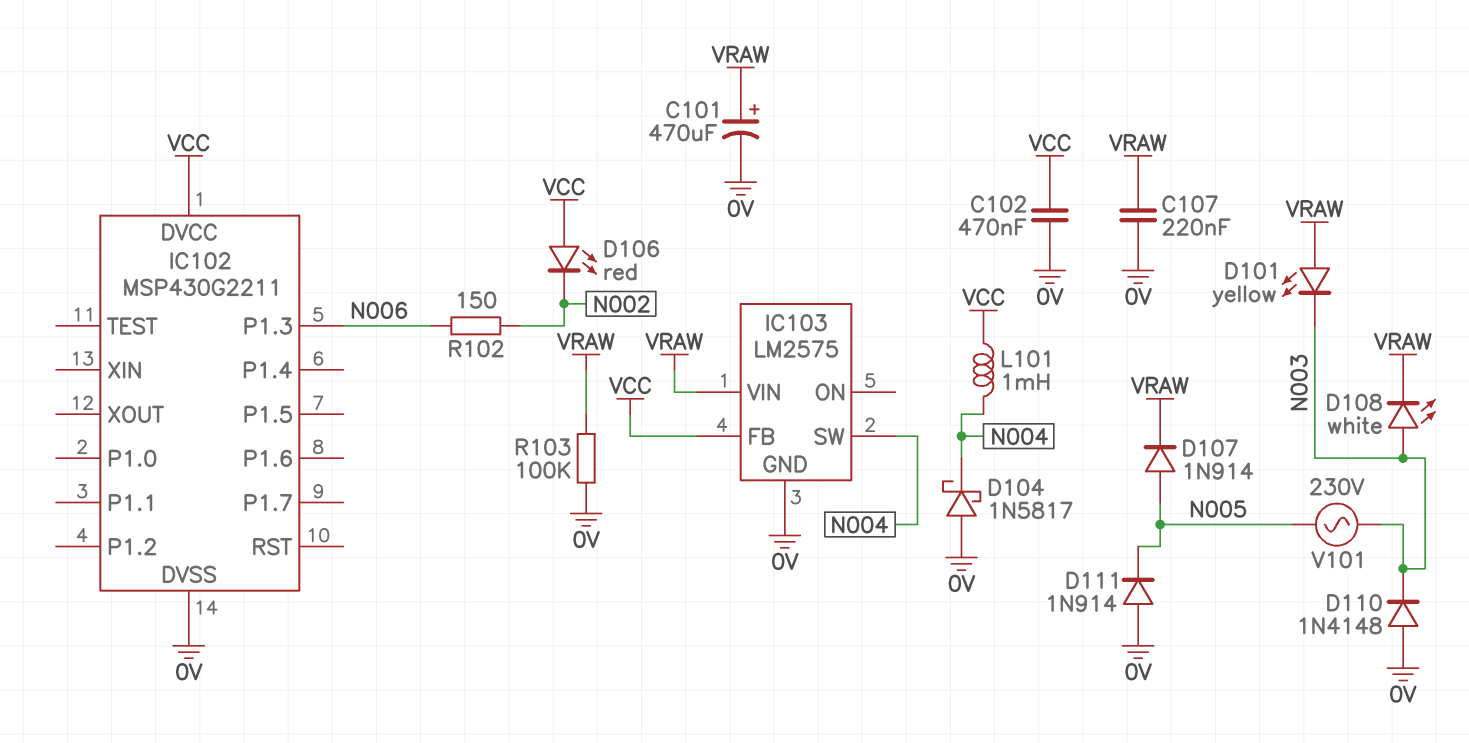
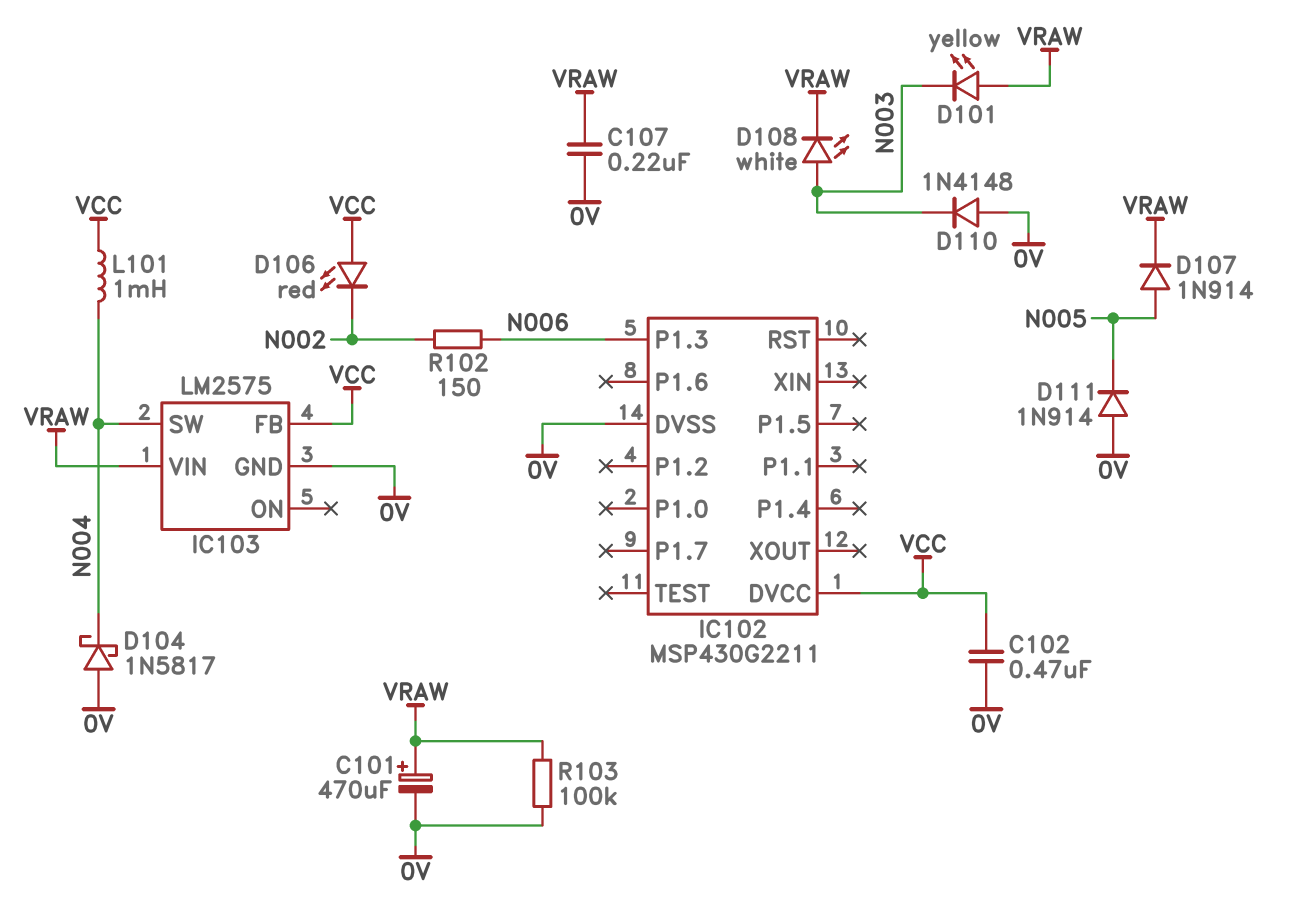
V101: AC 230V (N003, N005) -> none

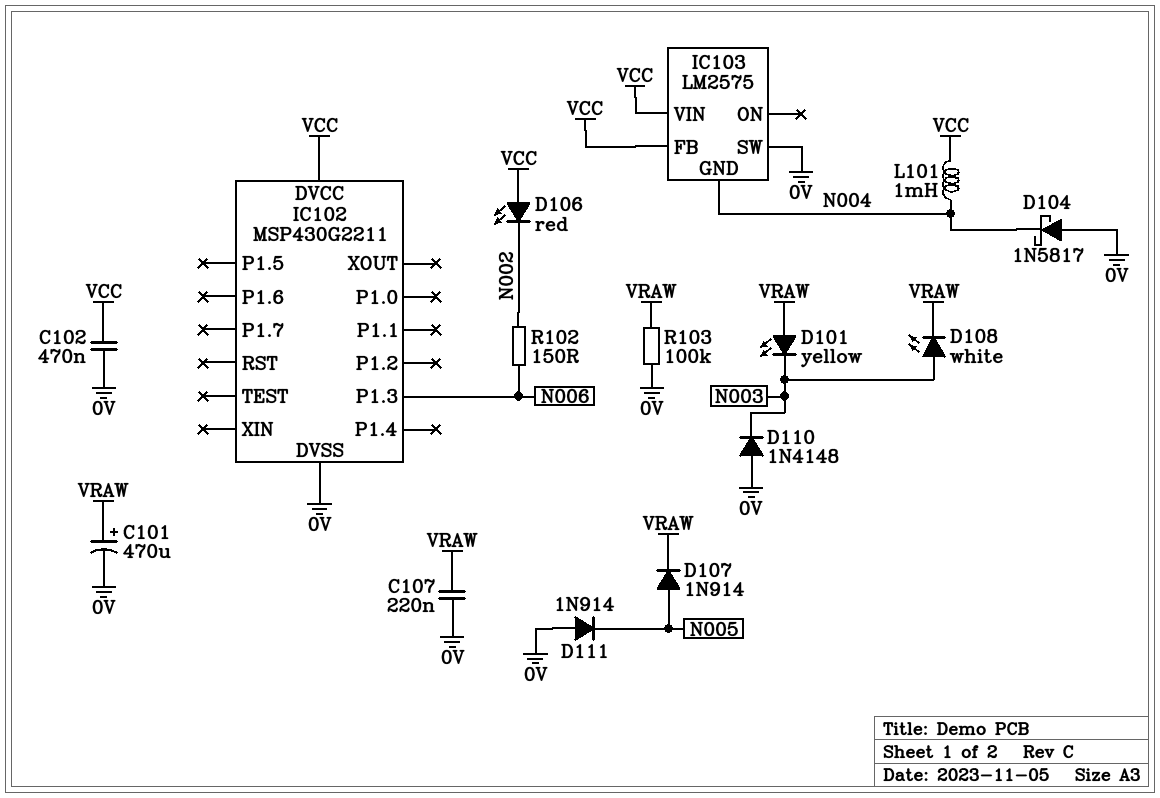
IC103 pin GND: 0V -> N004
IC103 pin SW: N004 -> 0V
IC103 pin VIN: VRAW -> VCC

